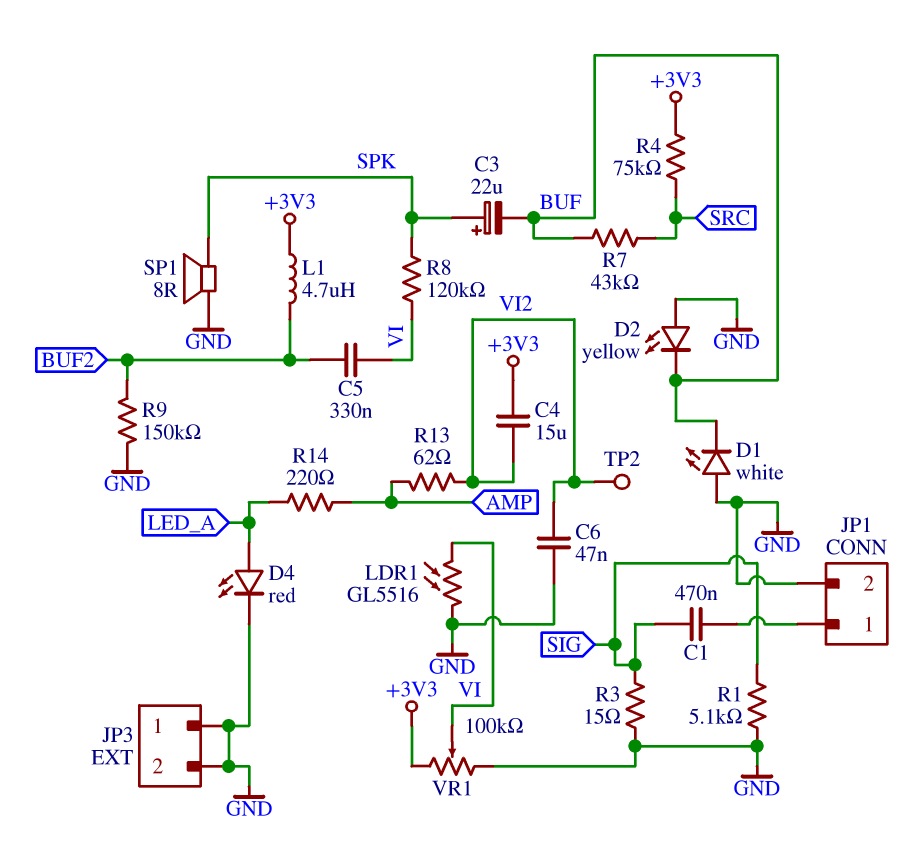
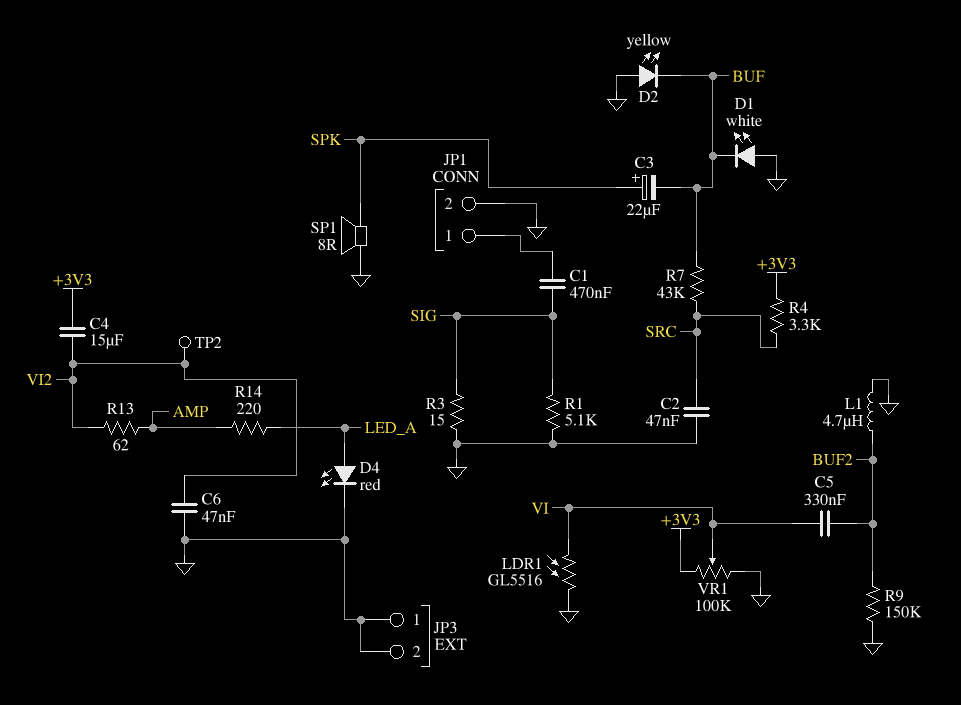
C2: none -> 47nF (GND, SRC)
L1: 4.7uH (+3V3, BUF2) -> 4.7uH (BUF2, GND)
R4: 75k (+3V3, SRC) -> 3.3k (+3V3, SRC)
R8: 120k (SPK, VI) -> none

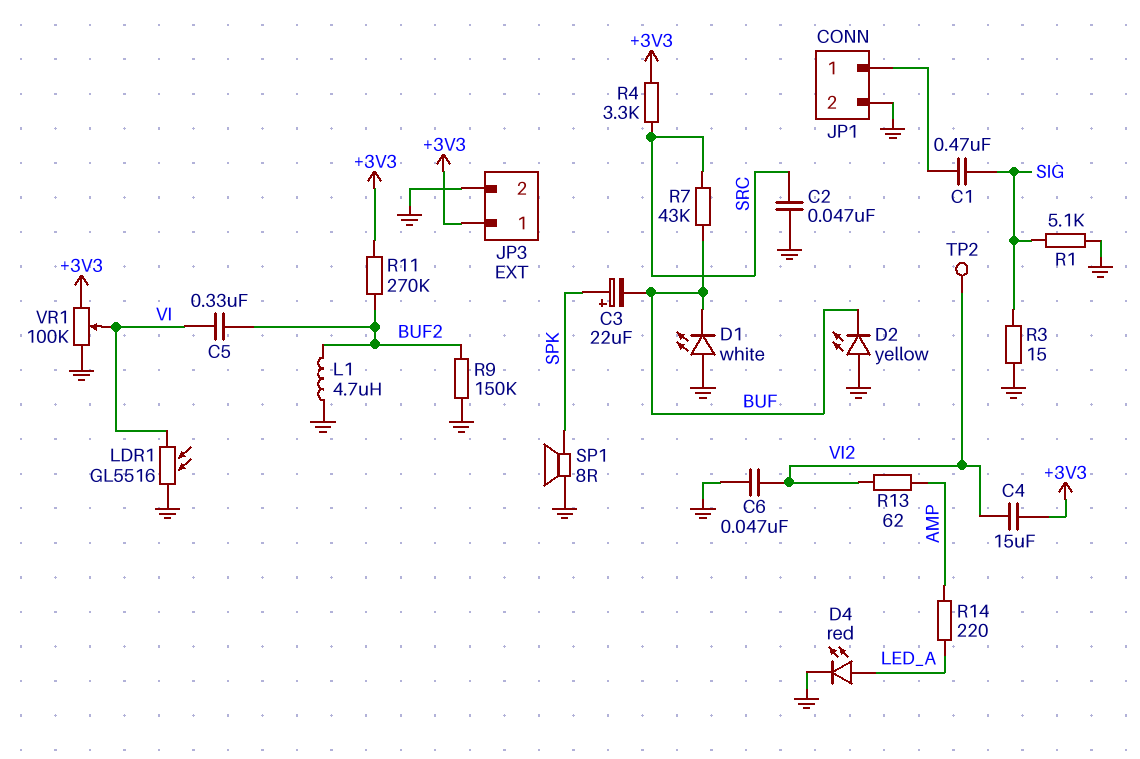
JP3 pin 1: GND -> +3V3
R11: none -> 270k (+3V3, BUF2)

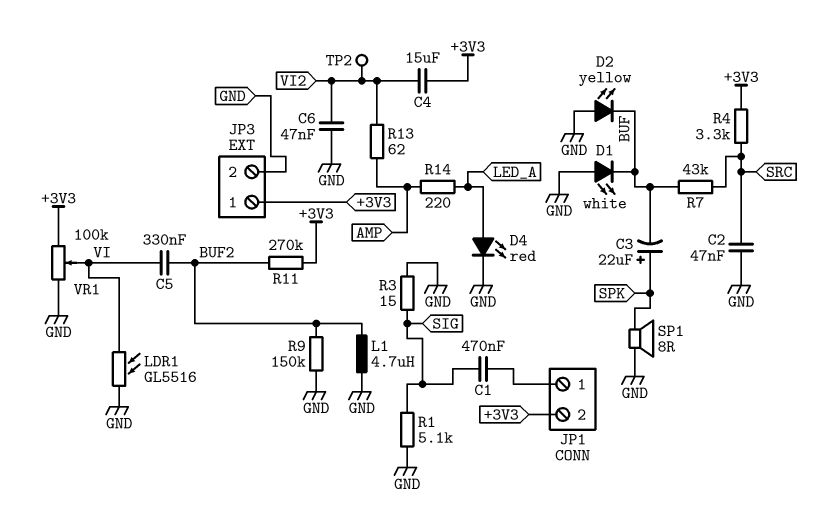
JP1 pin 2: GND -> +3V3

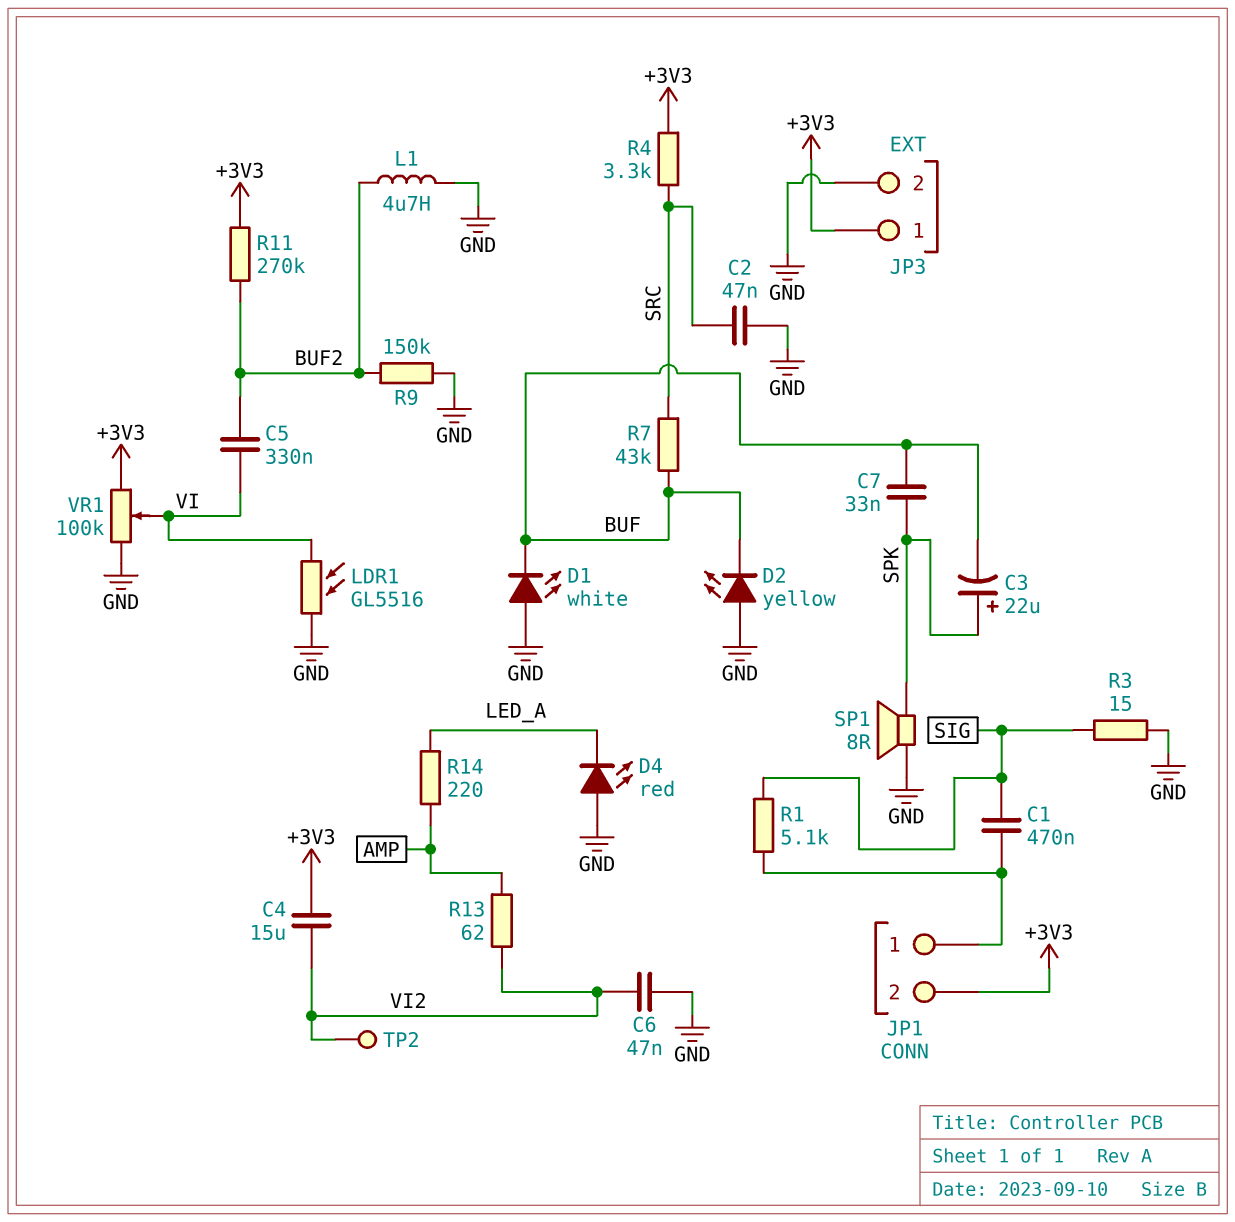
C7: none -> 33nF (BUF, SPK)
D4: LED red (A LED_A, K GND) -> LED red (A GND, K LED_A)
R1: 5.1k (GND, SIG) -> 5.1k (JP1/1, SIG)

